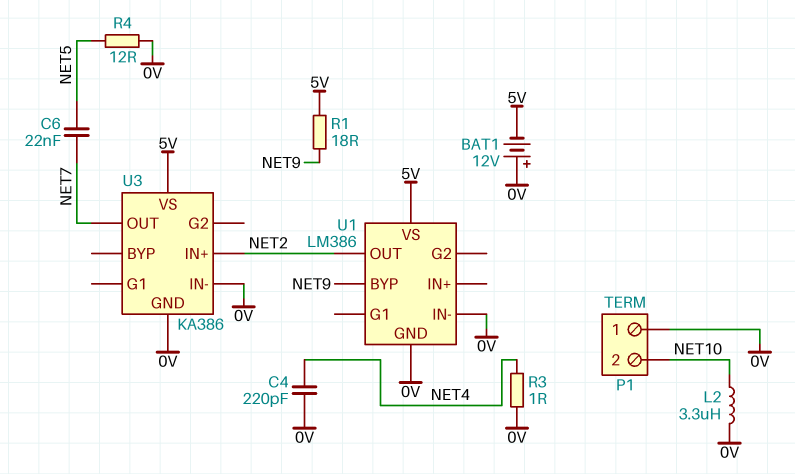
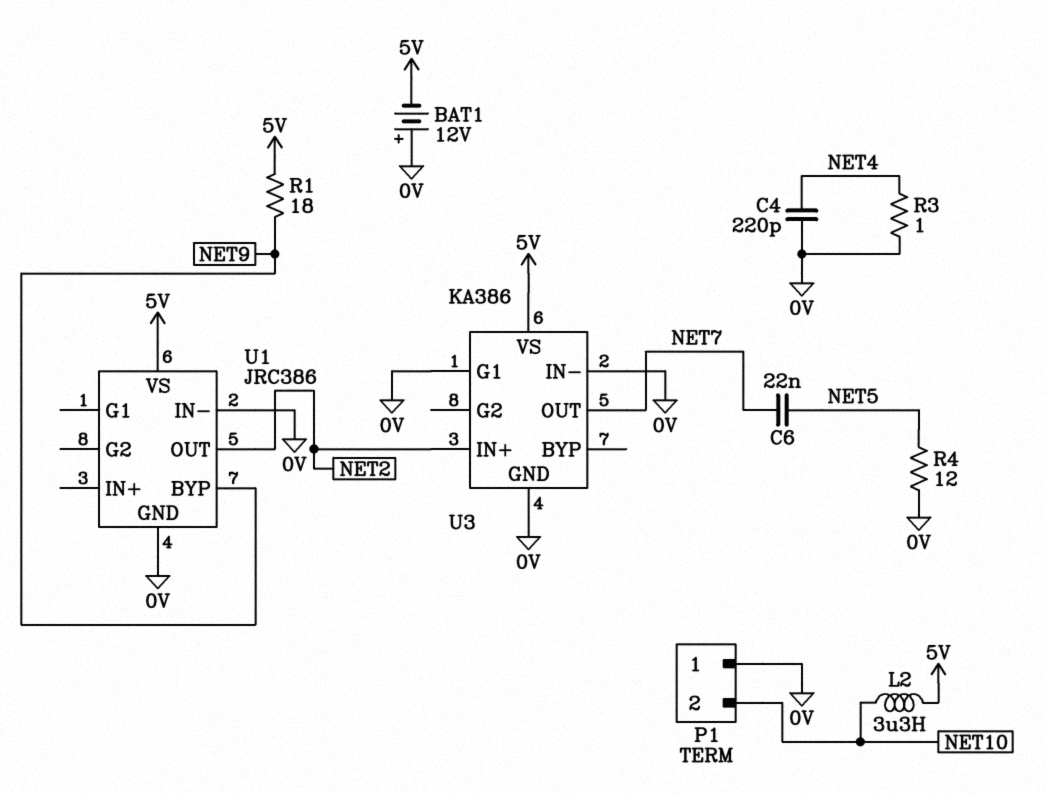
L2: 3.3uH (0V, NET10) -> 3.3uH (5V, NET10)
U1: LM386 -> JRC386
U3 pin G1: none -> 0V

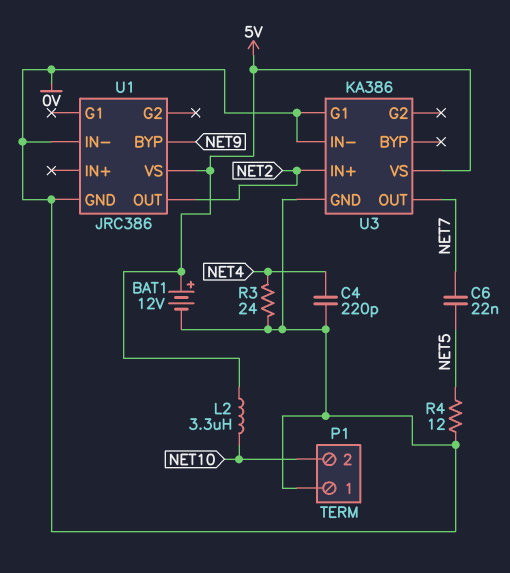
BAT1: 12V (plus 0V, minus 5V) -> 12V (plus 5V, minus 0V)
R1: 18 (5V, NET9) -> none
R3: 1 (0V, NET4) -> 24 (0V, NET4)

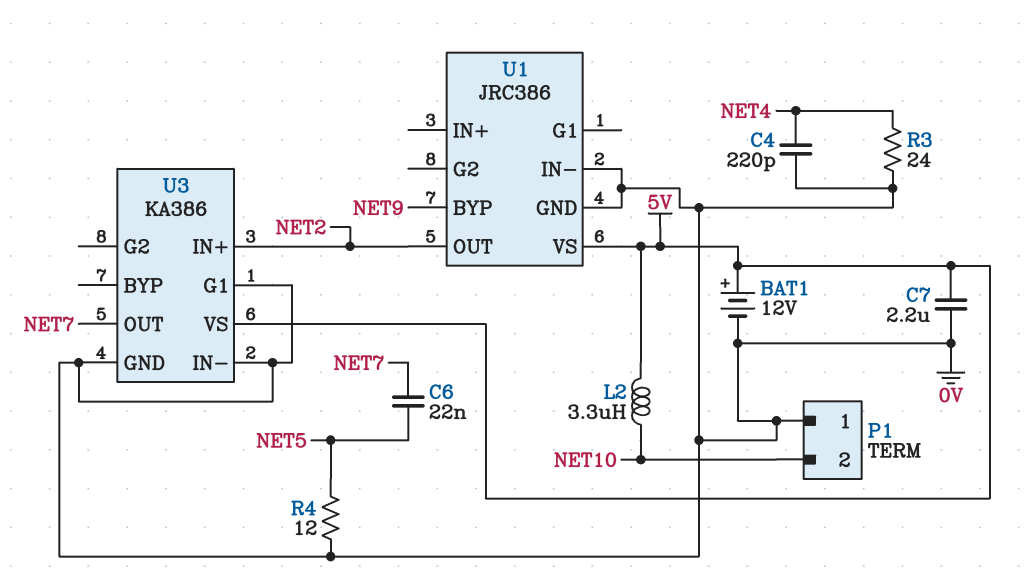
C7: none -> 2.2uF (0V, 5V)

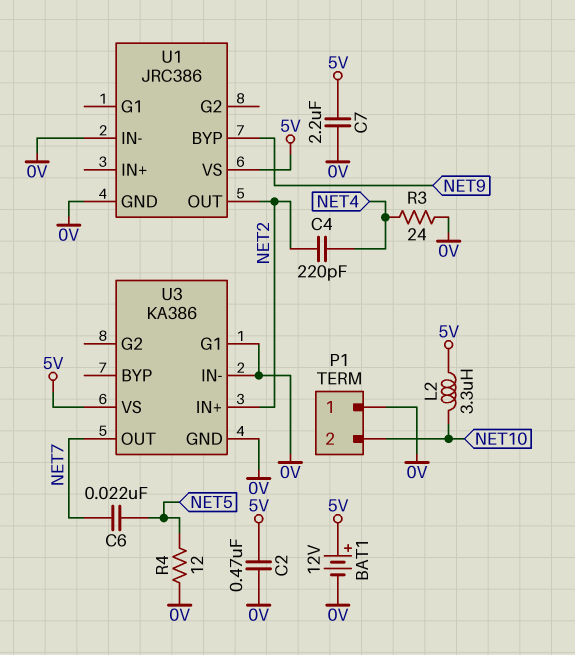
C2: none -> 470nF (0V, 5V)
C4: 220pF (0V, NET4) -> 220pF (NET2, NET4)

